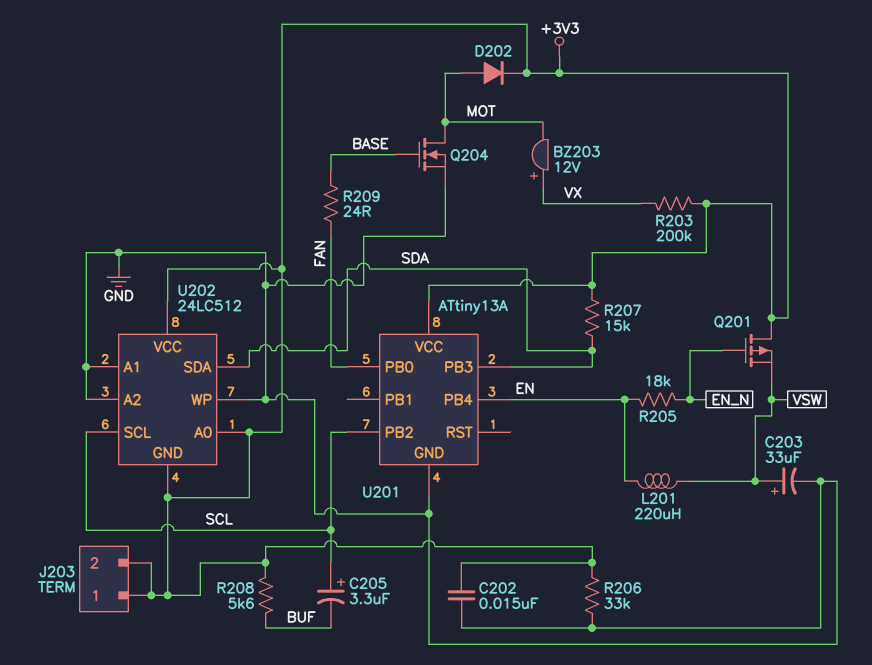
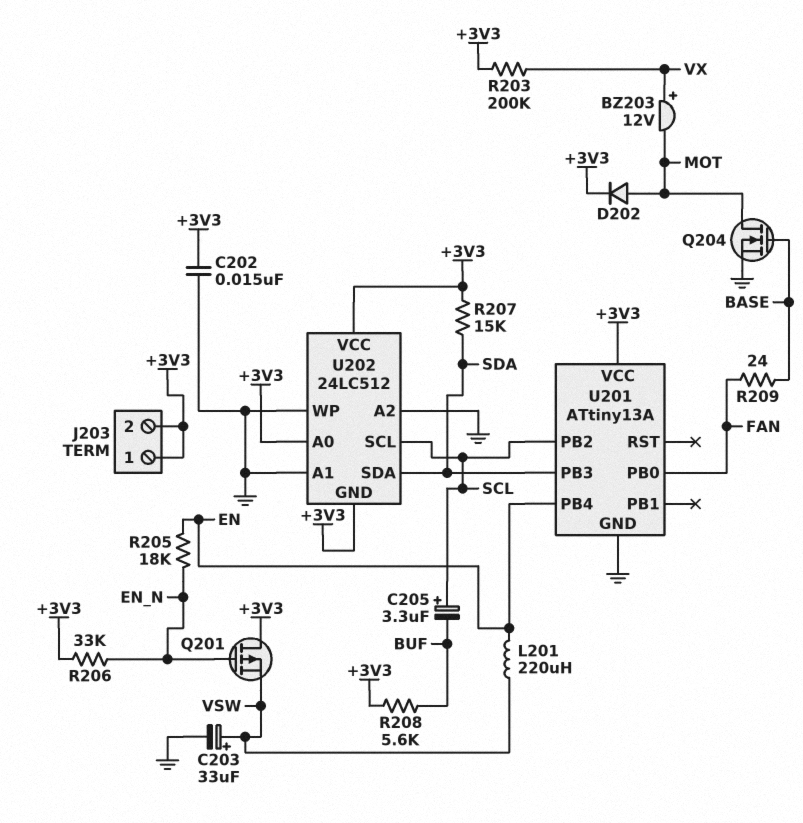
R206: 33k (+3V3, GND) -> 33k (+3V3, EN_N)

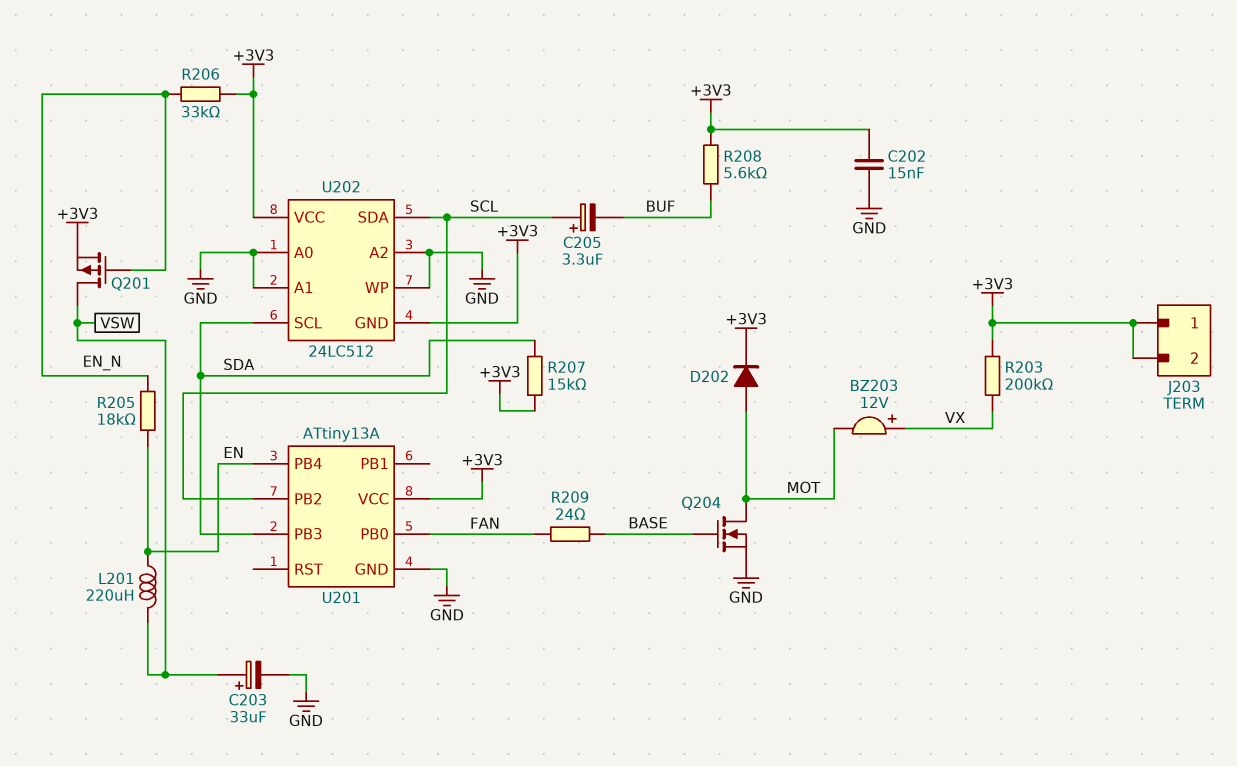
Q201: PMOS (G EN_N, D +3V3, S VSW) -> PMOS (G EN_N, D VSW, S +3V3)
U202 pin A0: +3V3 -> GND
U202 pin SCL: SCL -> SDA
U202 pin SDA: SDA -> SCL

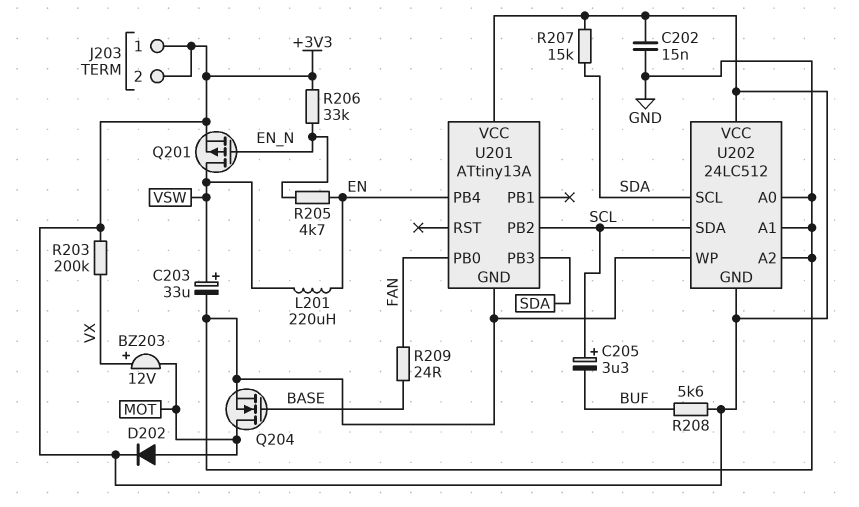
R205: 18k (EN, EN_N) -> 4.7k (EN, EN_N)

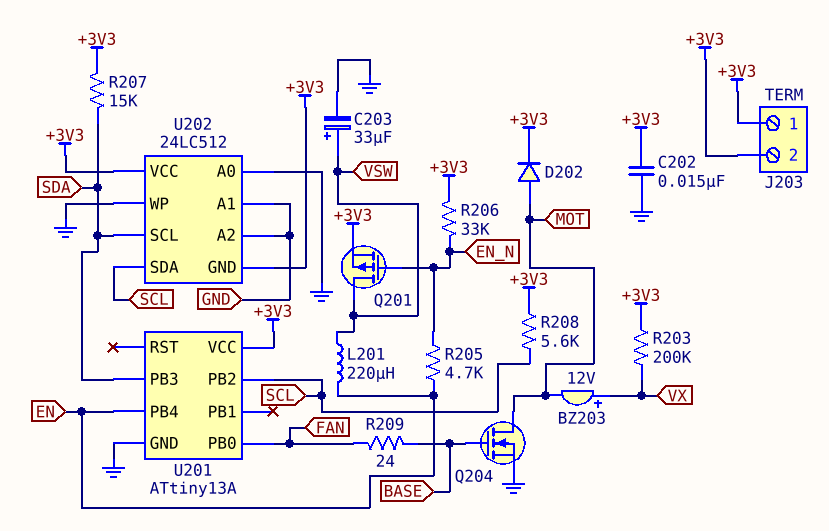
C205: 3.3uF (plus SCL, minus BUF) -> none
R208: 5.6k (+3V3, BUF) -> 5.6k (+3V3, SCL)

